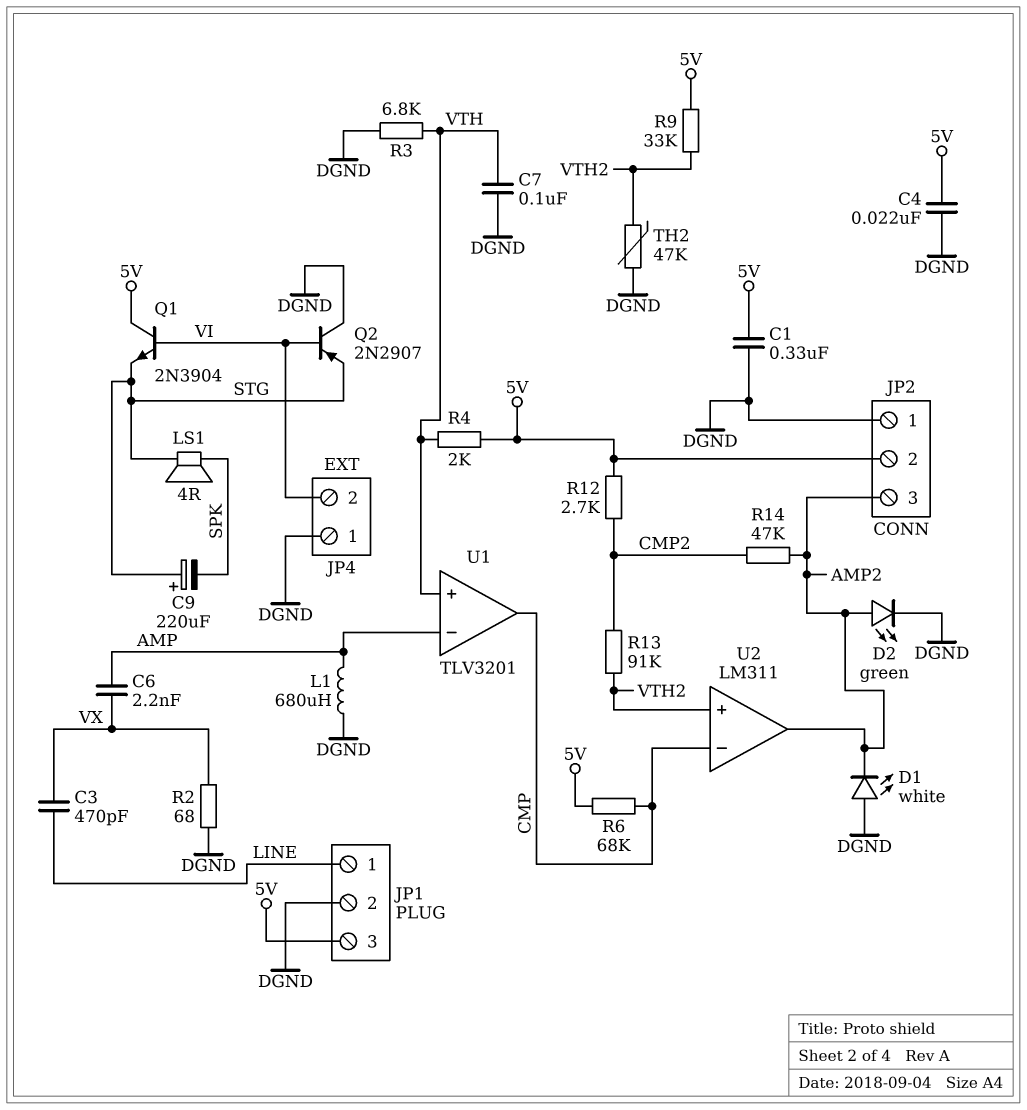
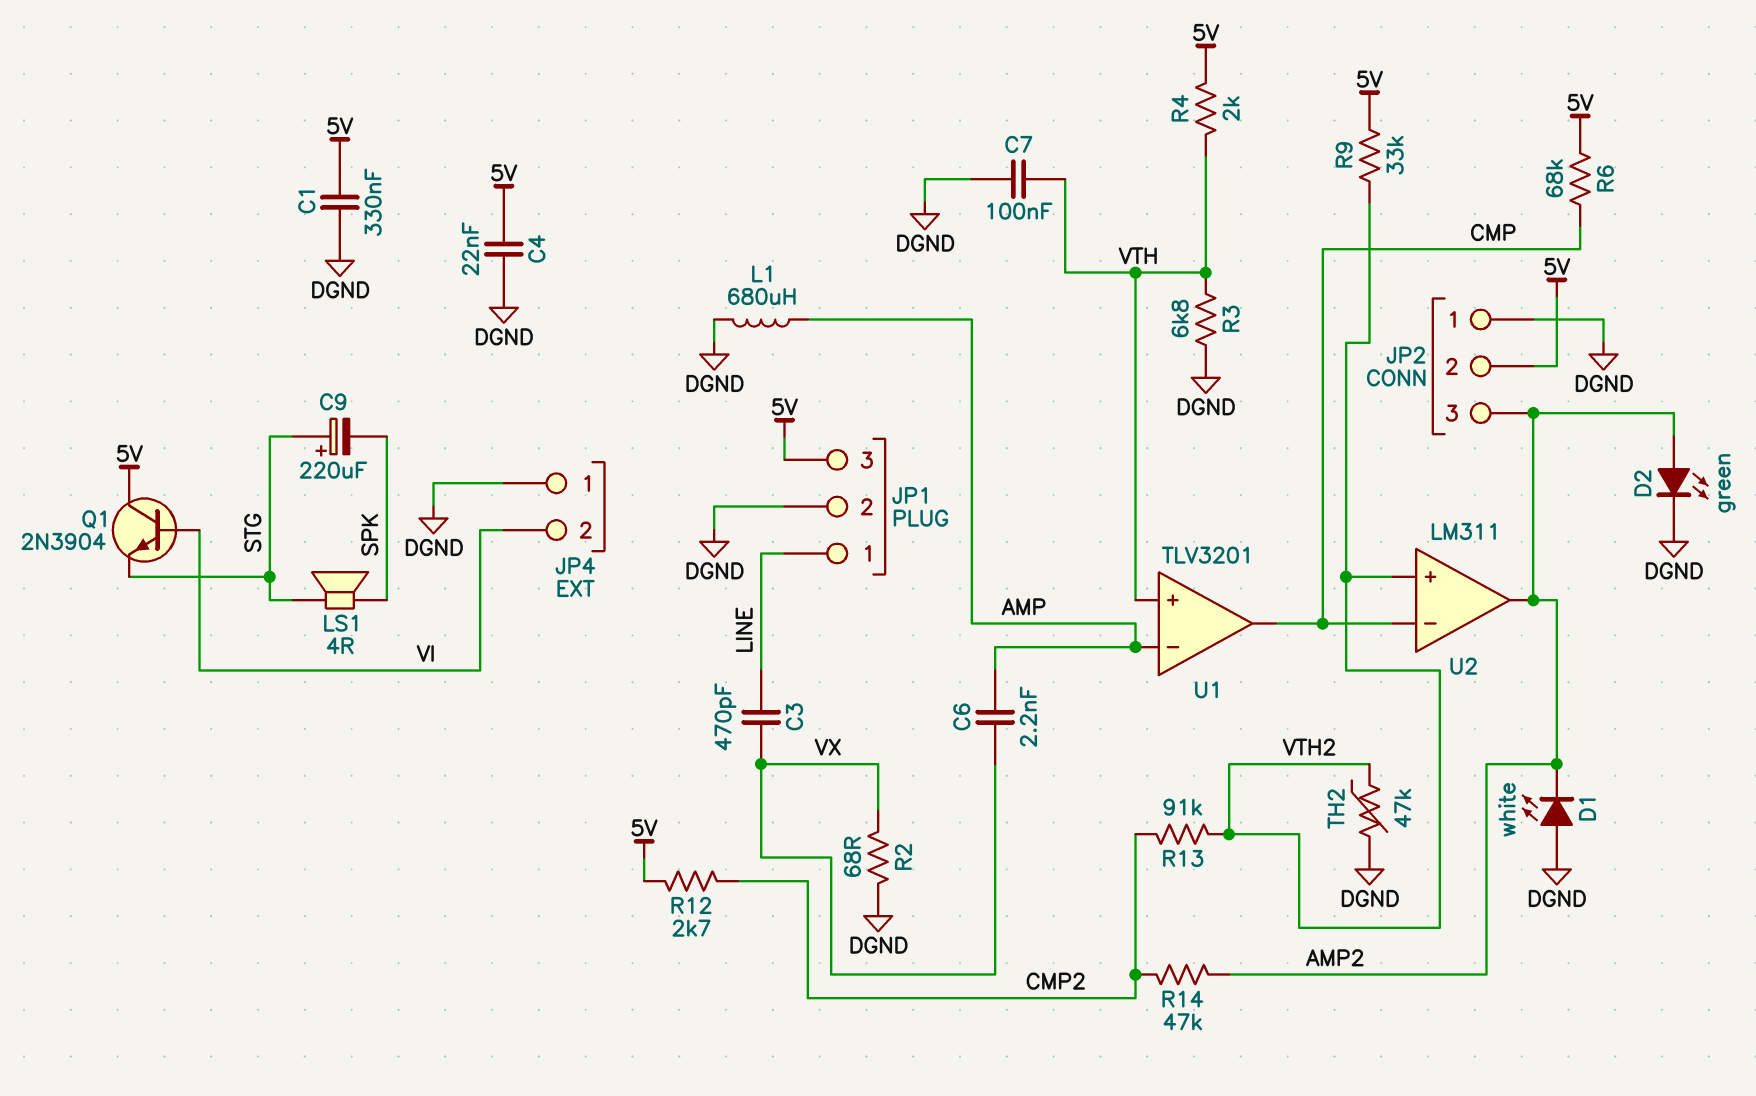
Q2: PNP 2N2907 (B VI, C DGND, E STG) -> none

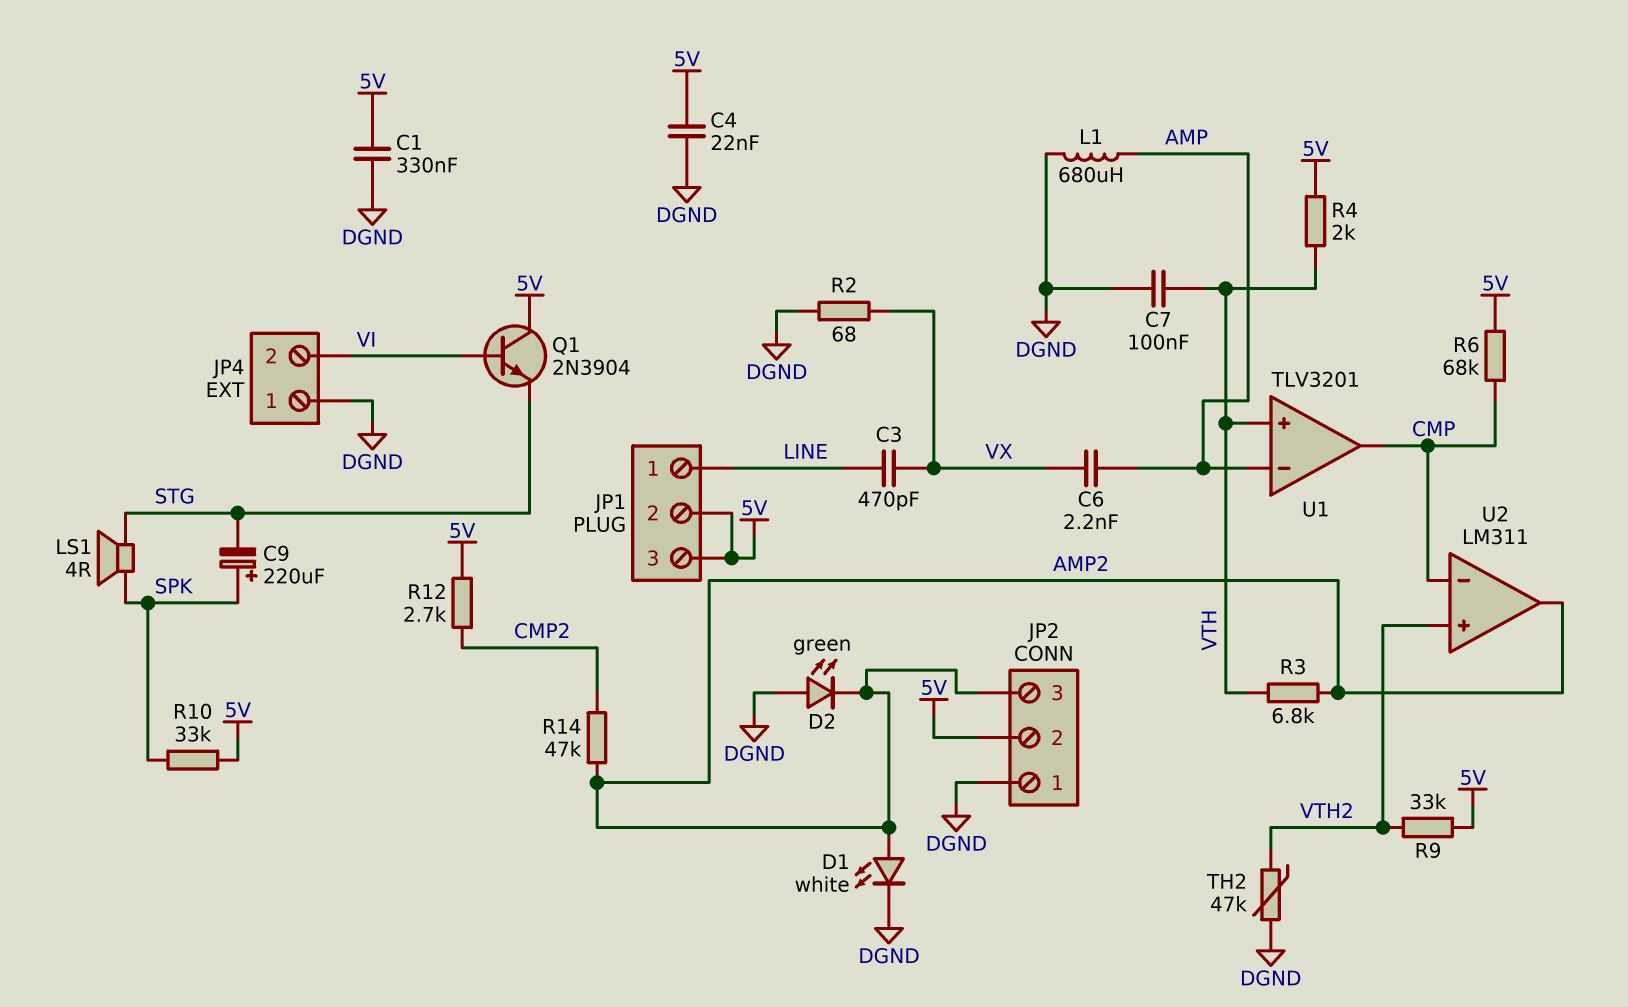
C9: 220uF (plus STG, minus SPK) -> 220uF (plus SPK, minus STG)
D1: LED white (A DGND, K AMP2) -> LED white (A AMP2, K DGND)
D2: LED green (A AMP2, K DGND) -> LED green (A DGND, K AMP2)
JP1 pin 2: DGND -> 5V
R3: 6.8k (DGND, VTH) -> 6.8k (AMP2, VTH)
R10: none -> 33k (5V, SPK)
R13: 91k (CMP2, VTH2) -> none

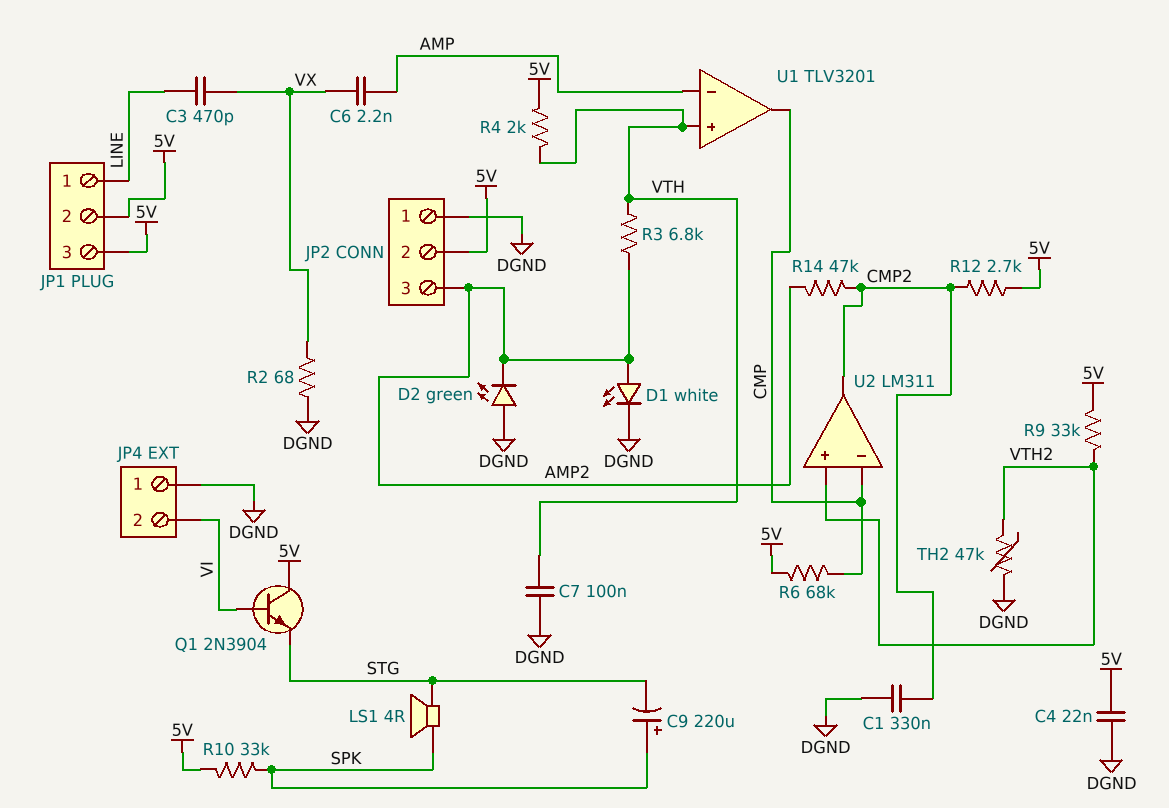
C1: 330nF (5V, DGND) -> 330nF (CMP2, DGND)
L1: 680uH (AMP, DGND) -> none
U2 pin out: AMP2 -> CMP2

